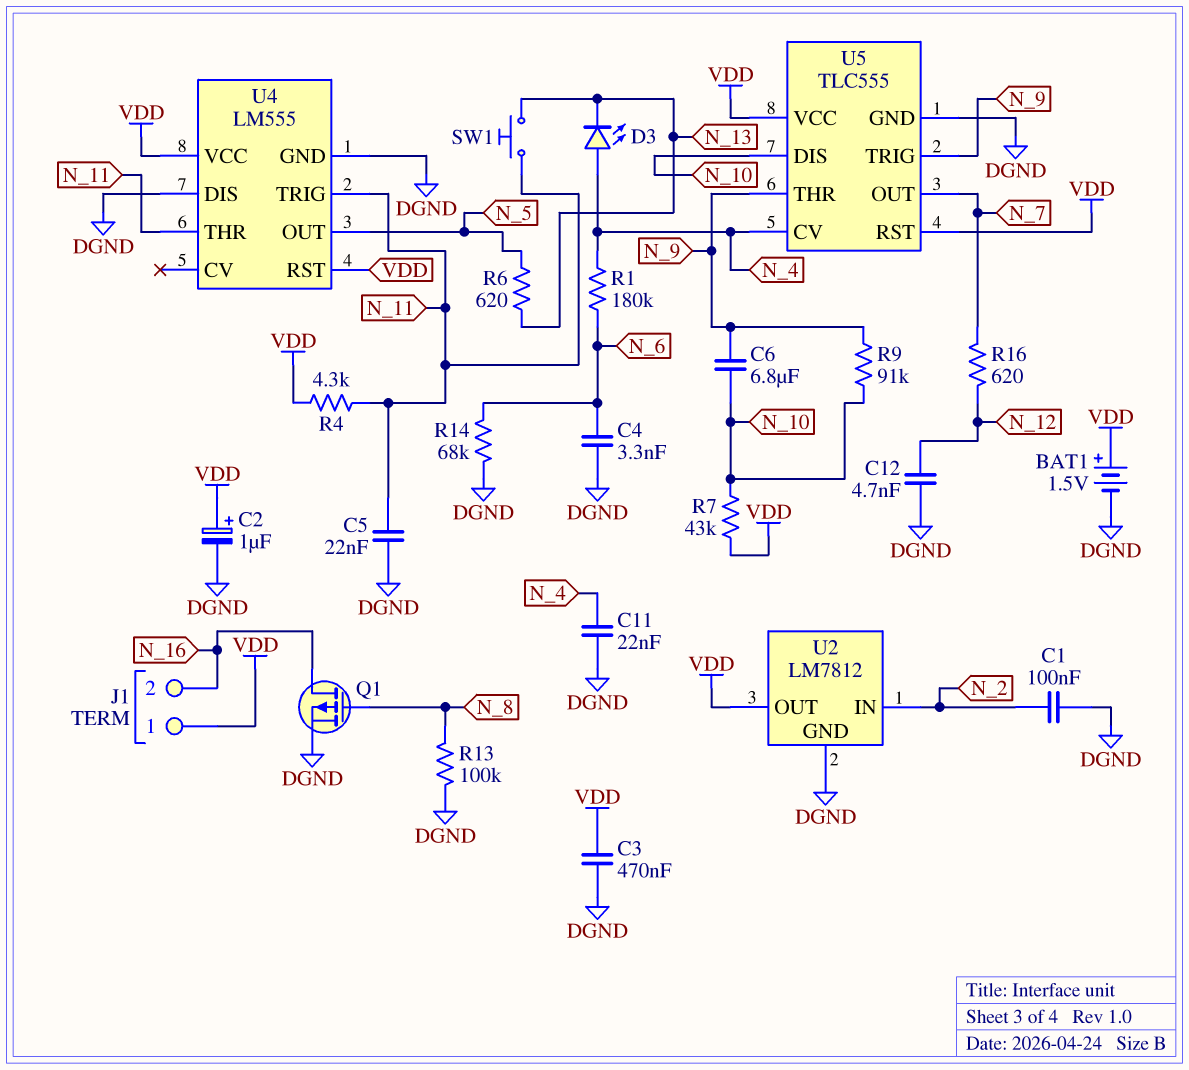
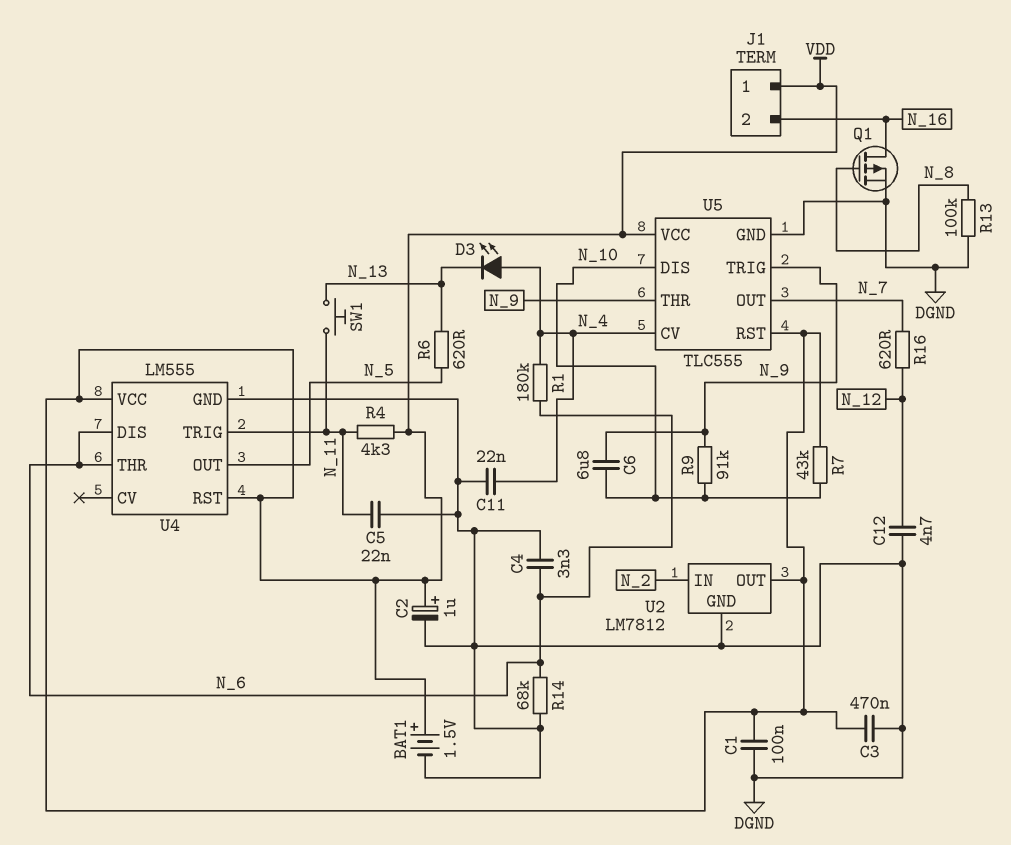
C1: 100nF (DGND, N_2) -> 100nF (DGND, VDD)
U4 pin DIS: DGND -> N_6
U4 pin THR: N_11 -> N_6

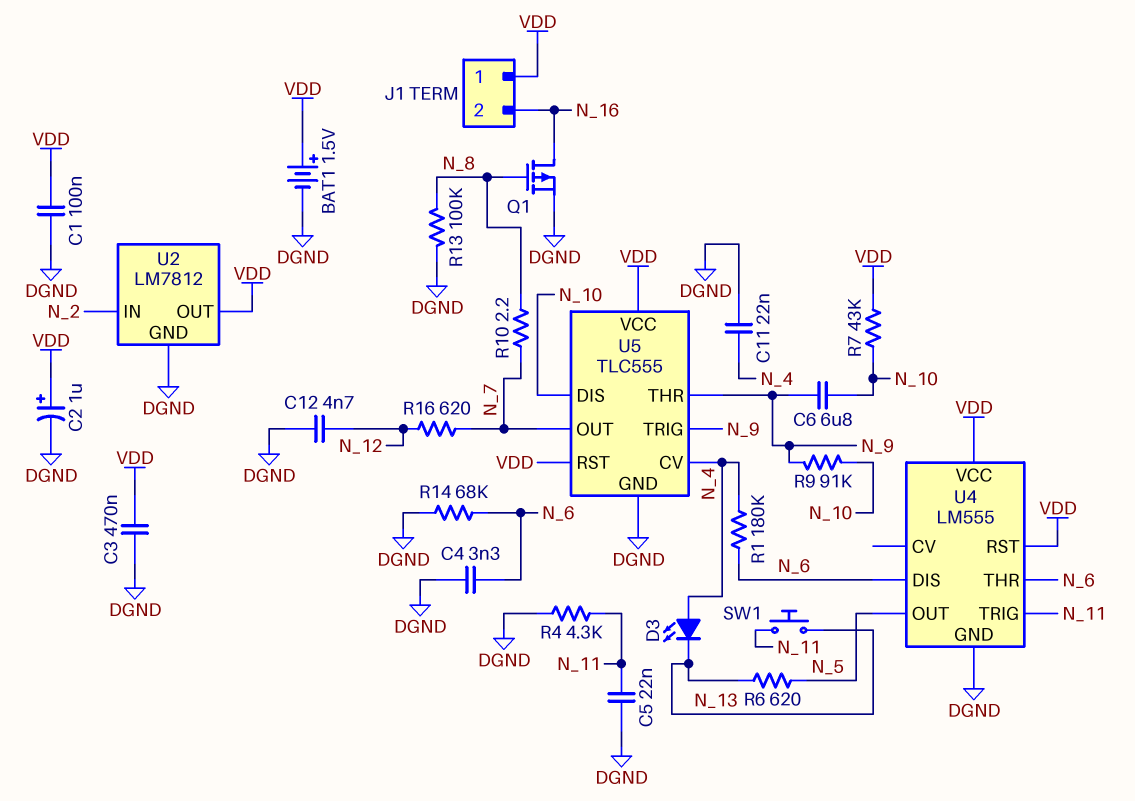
R4: 4.3k (N_11, VDD) -> 4.3k (DGND, N_11)
R10: none -> 2.2 (N_7, N_8)

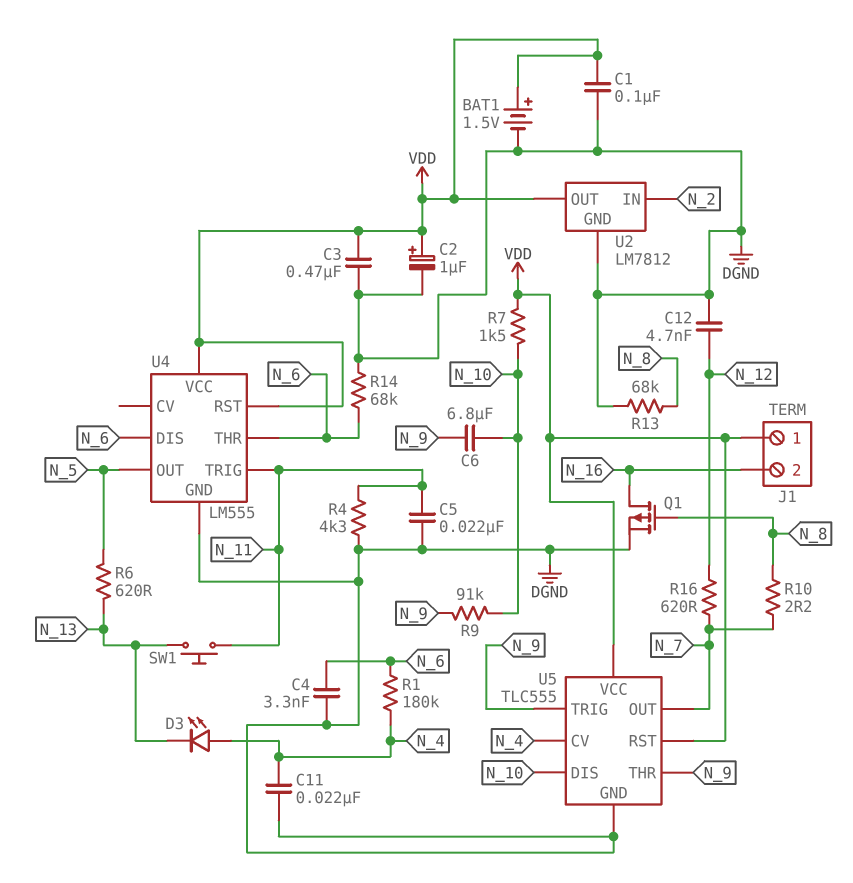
R7: 43k (N_10, VDD) -> 1.5k (N_10, VDD)
R13: 100k (DGND, N_8) -> 68k (DGND, N_8)

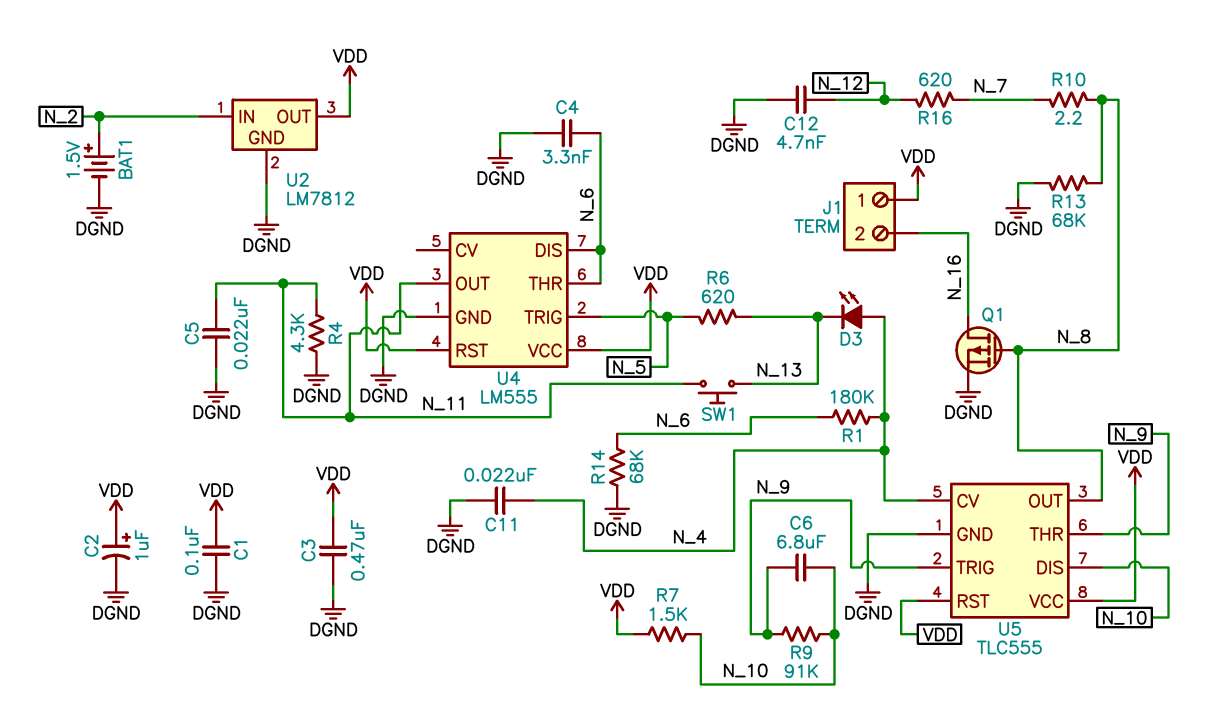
BAT1: 1.5V (plus VDD, minus DGND) -> 1.5V (plus N_2, minus DGND)
U4 pin OUT: N_5 -> N_11
U4 pin TRIG: N_11 -> N_5
U5 pin OUT: N_7 -> N_8

